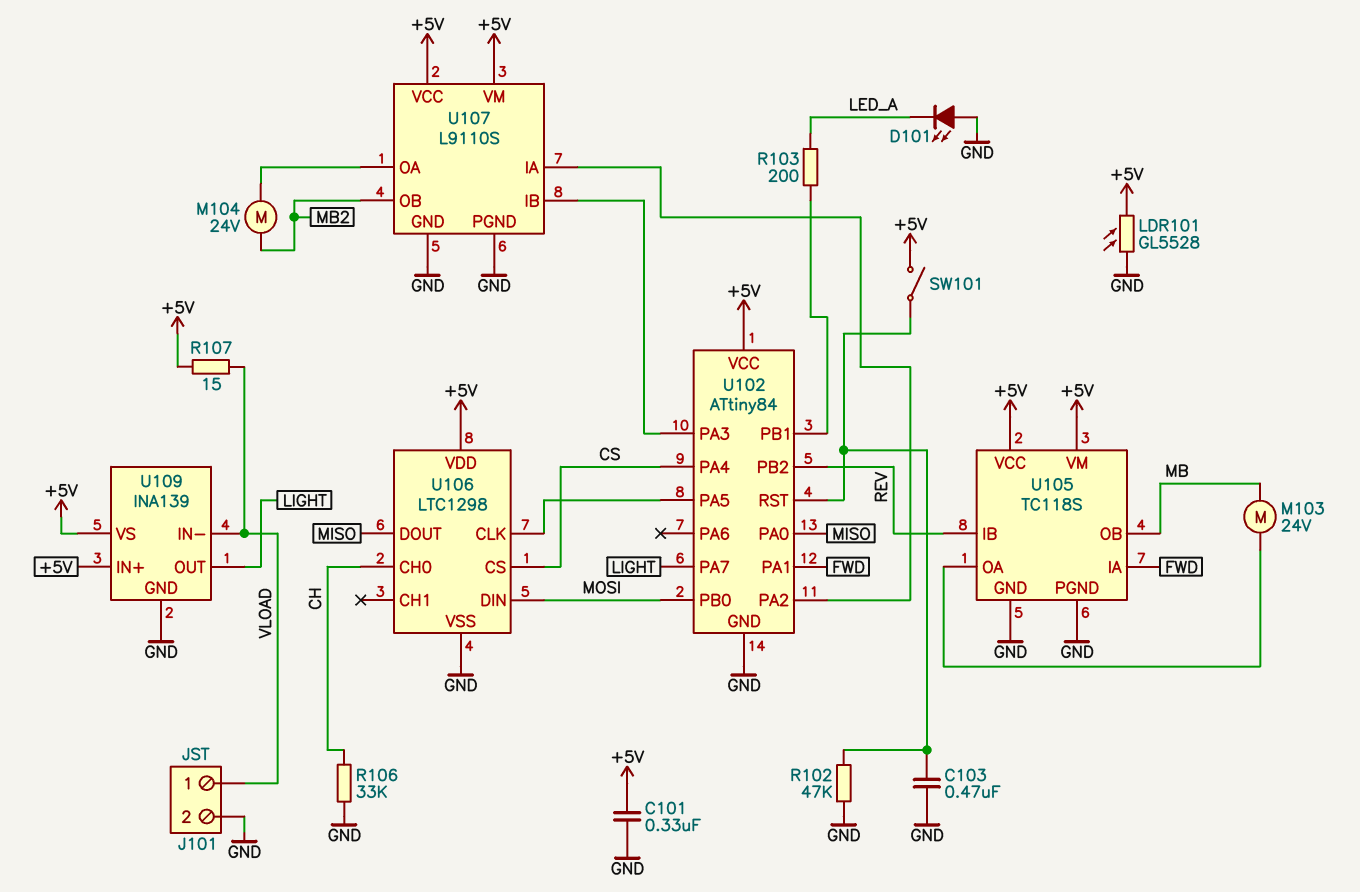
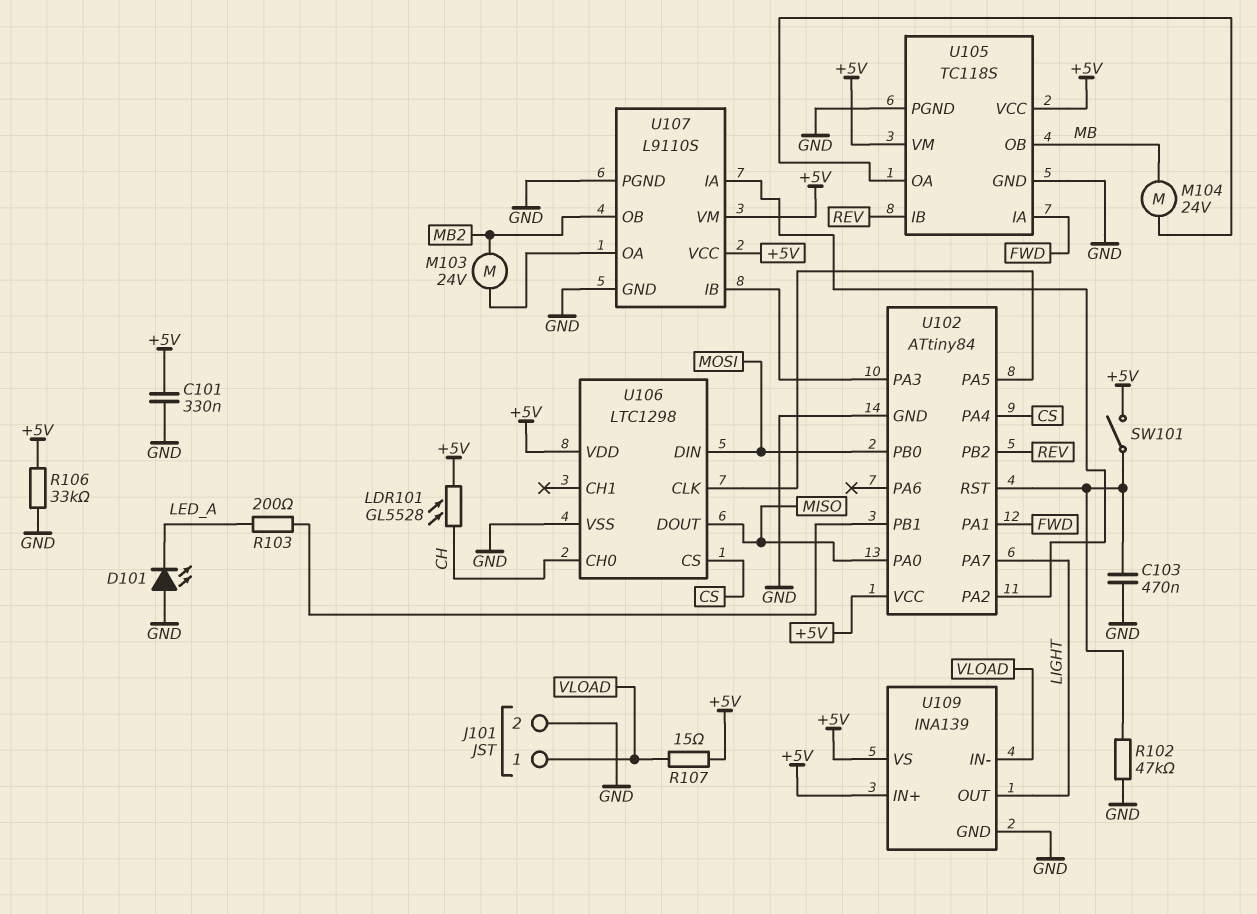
LDR101: GL5528 (+5V, GND) -> GL5528 (+5V, CH)
M103: motor 24V (MB, U105/OA) -> motor 24V (MB2, U107/OA)
M104: motor 24V (MB2, U107/OA) -> motor 24V (MB, U105/OA)
R106: 33k (CH, GND) -> 33k (+5V, GND)

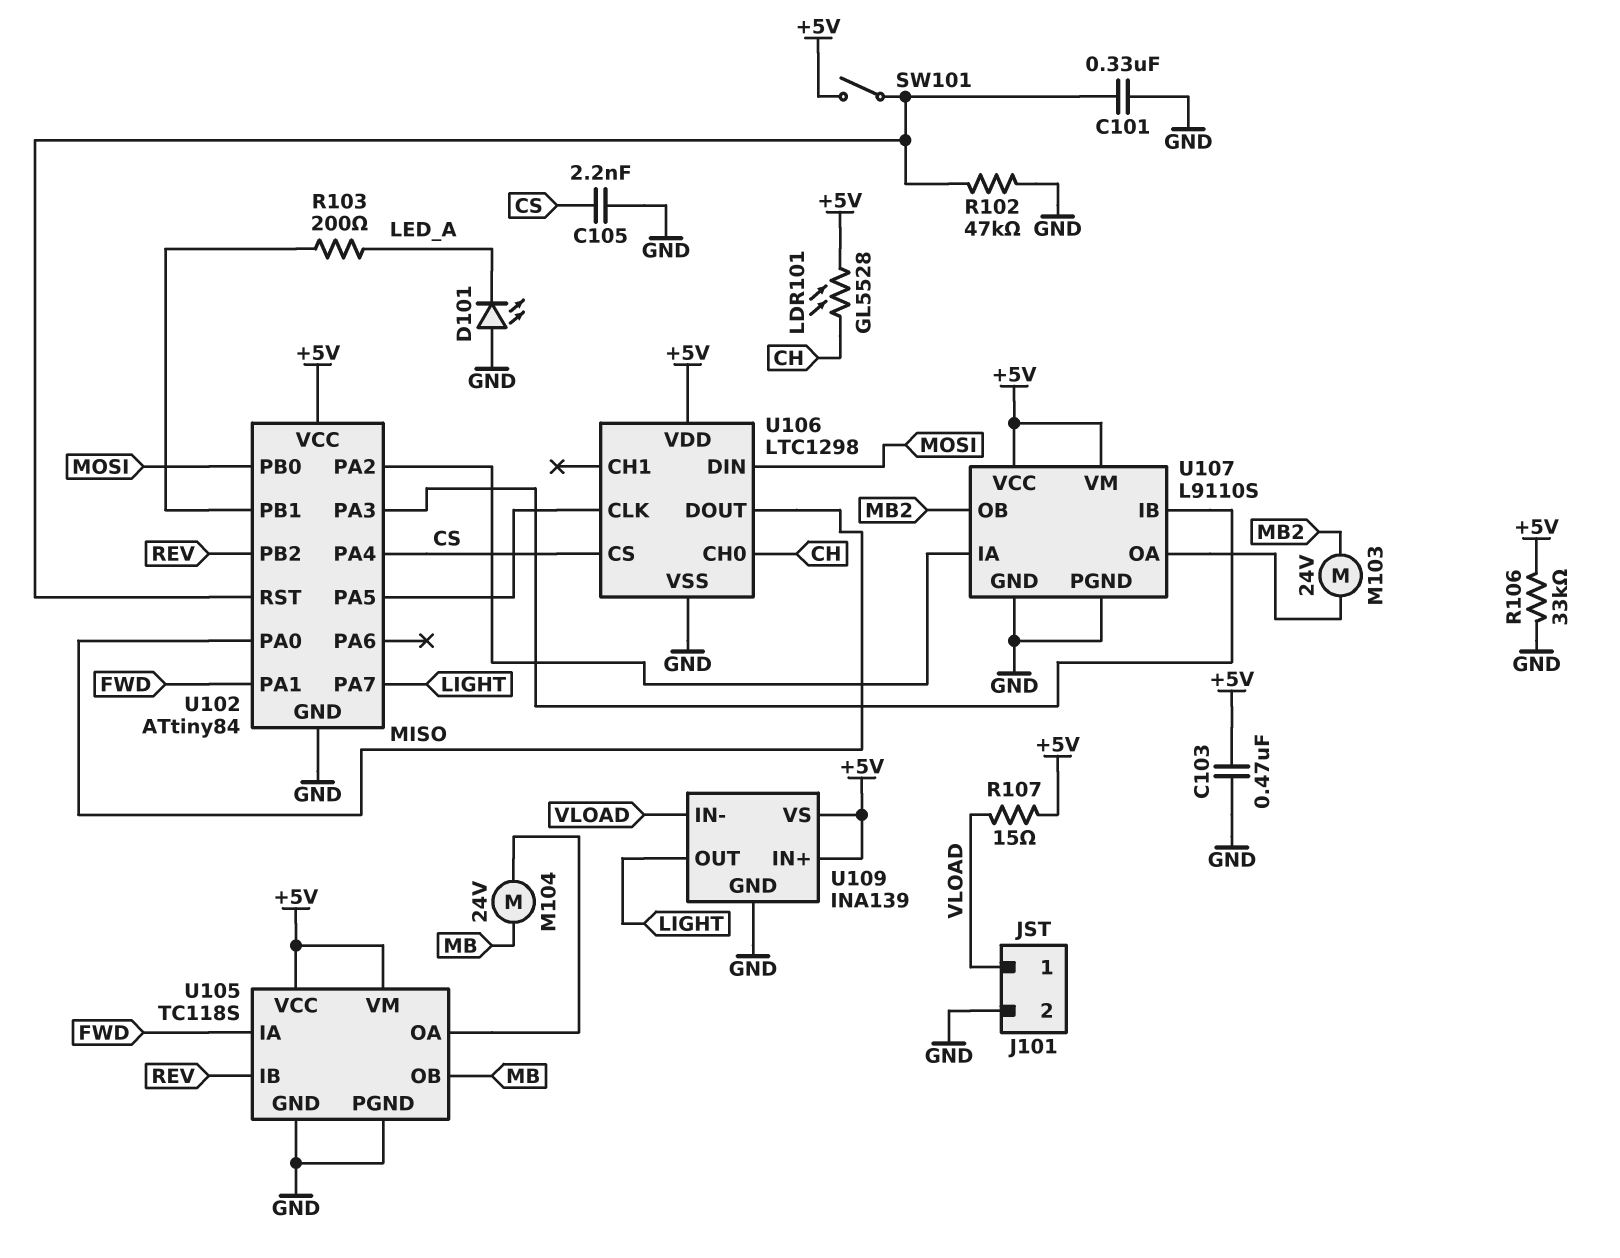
C101: 330nF (+5V, GND) -> 330nF (GND, U102/RST)
C103: 470nF (GND, U102/RST) -> 470nF (+5V, GND)
C105: none -> 2.2nF (CS, GND)

